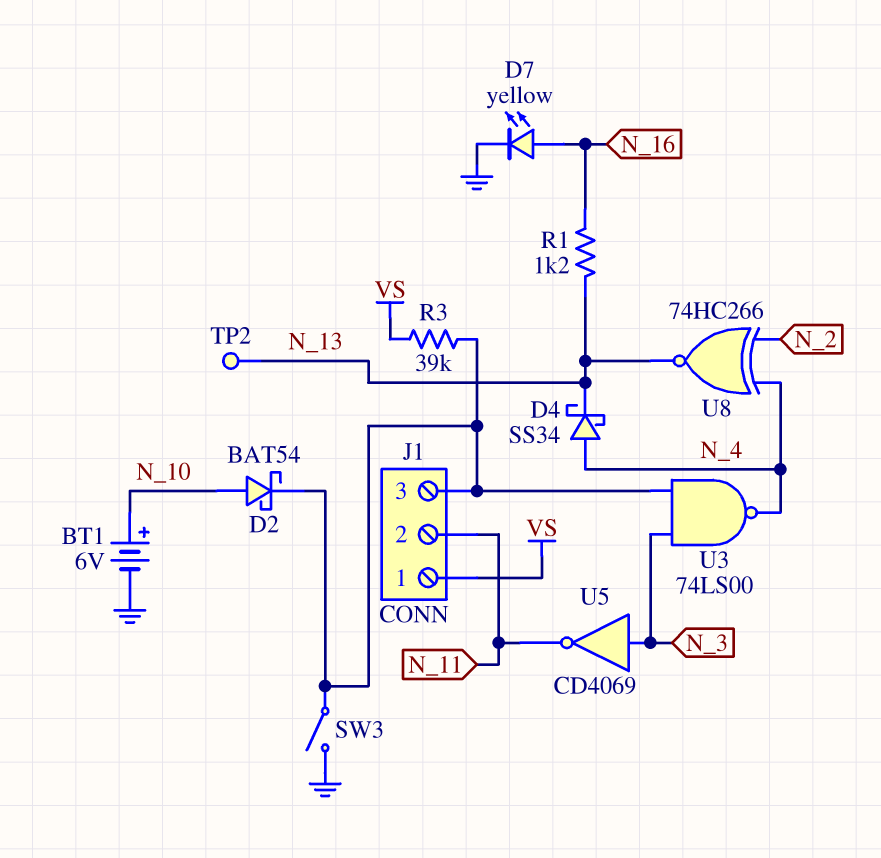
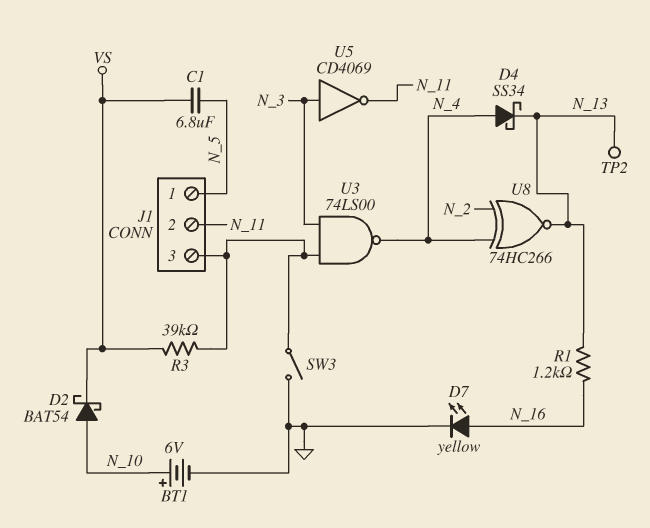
C1: none -> 6.8uF (N_5, VS)
D2: schottky BAT54 (A N_10, K J1/3) -> schottky BAT54 (A N_10, K VS)
J1 pin 1: VS -> N_5

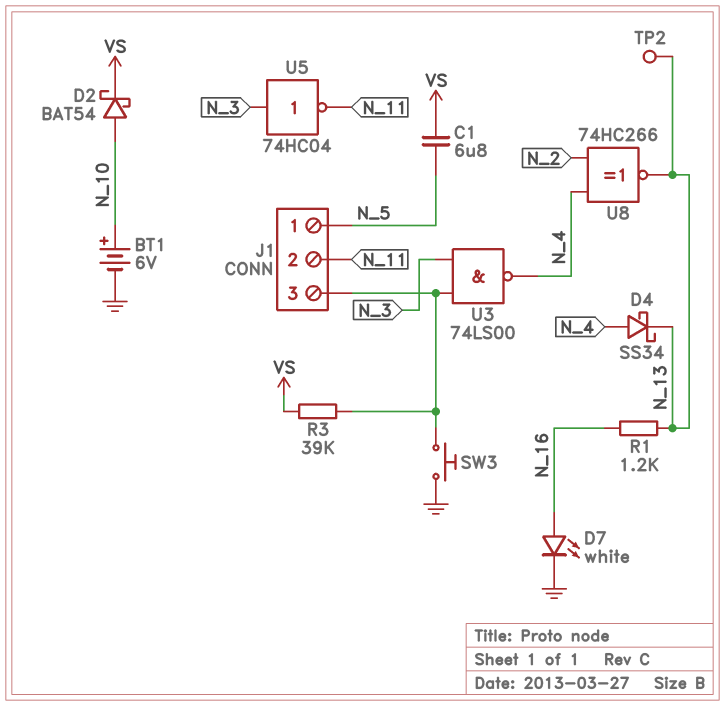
D7: LED yellow (A N_16, K GND) -> LED white (A N_16, K GND)
SW3: switch (GND, J1/3) -> button (GND, J1/3)
U5: NOT CD4069 (in N_3, out N_11) -> NOT 74HC04 (in N_3, out N_11)

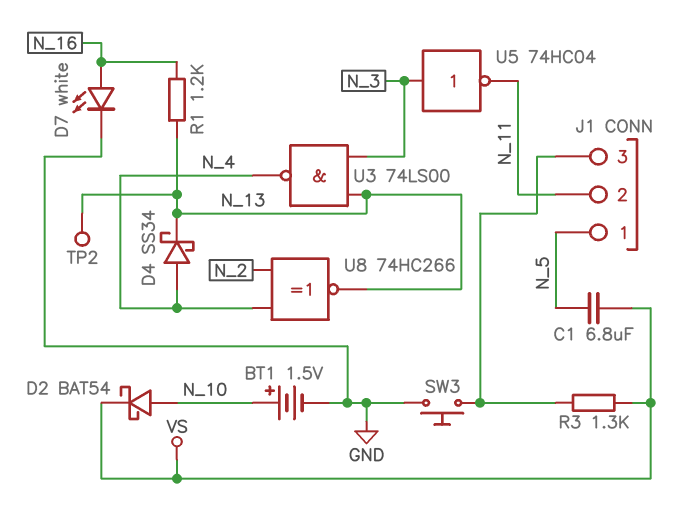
BT1: 6V (plus N_10, minus GND) -> 1.5V (plus N_10, minus GND)
R3: 39k (J1/3, VS) -> 1.3k (J1/3, VS)
U3: NAND 74LS00 (in J1/3, in N_3, out N_4) -> NAND 74LS00 (in N_3, in N_13, out N_4)

